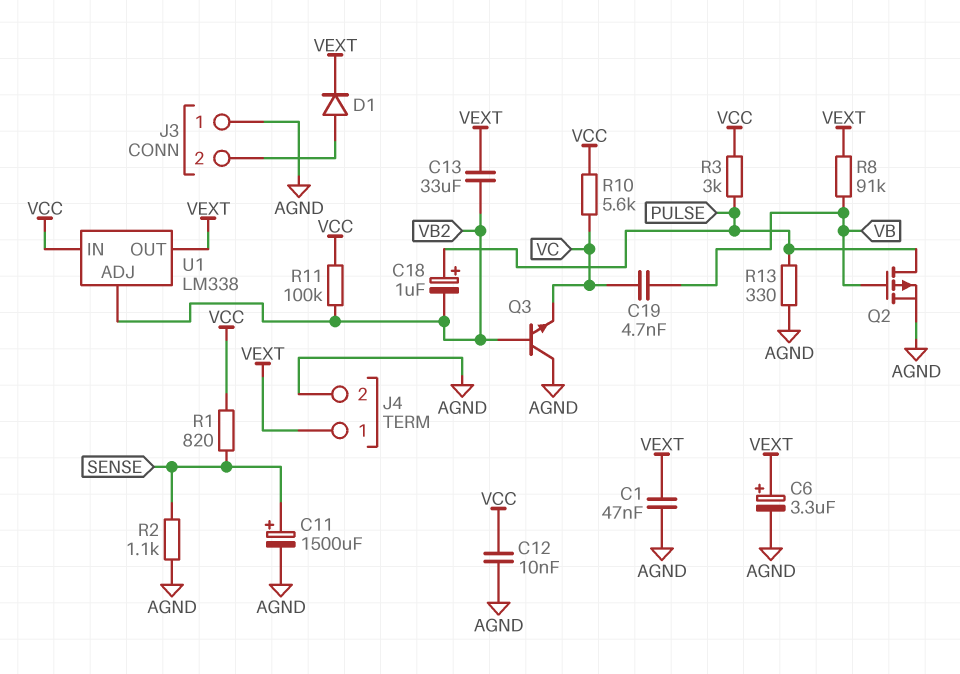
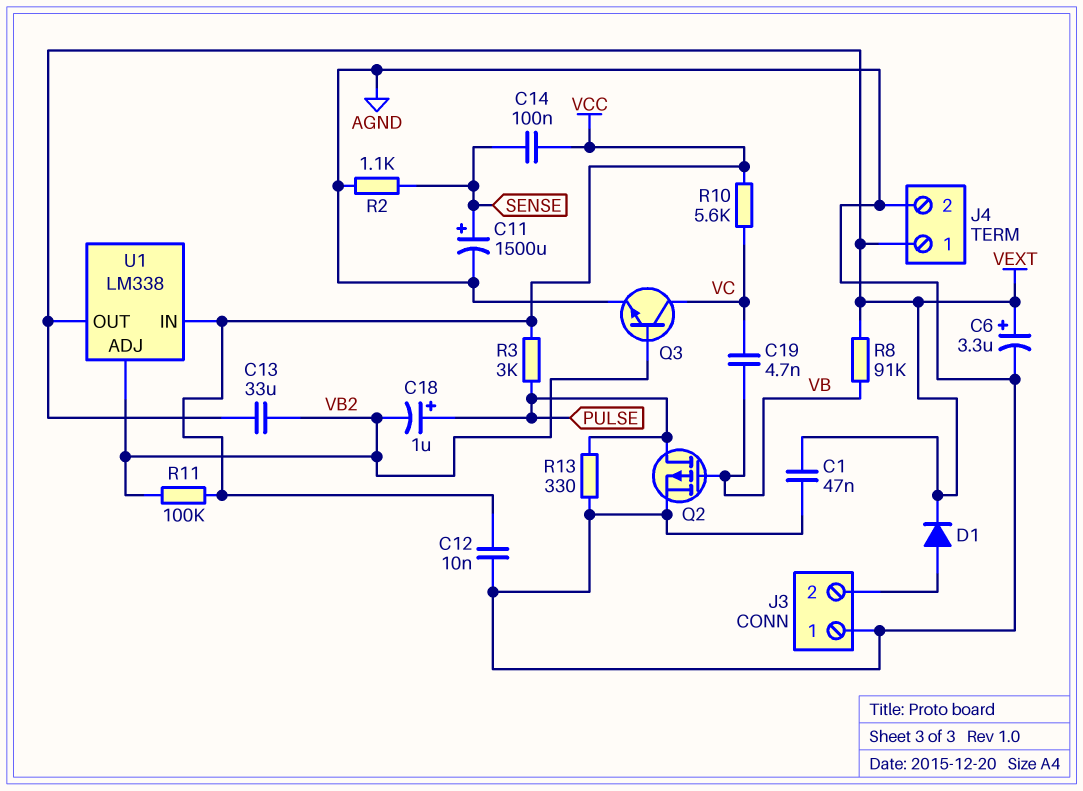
C14: none -> 100nF (SENSE, VCC)
Q3: NPN (B VB2, C AGND, E VC) -> NPN (B VB2, C VC, E AGND)
R1: 820 (SENSE, VCC) -> none

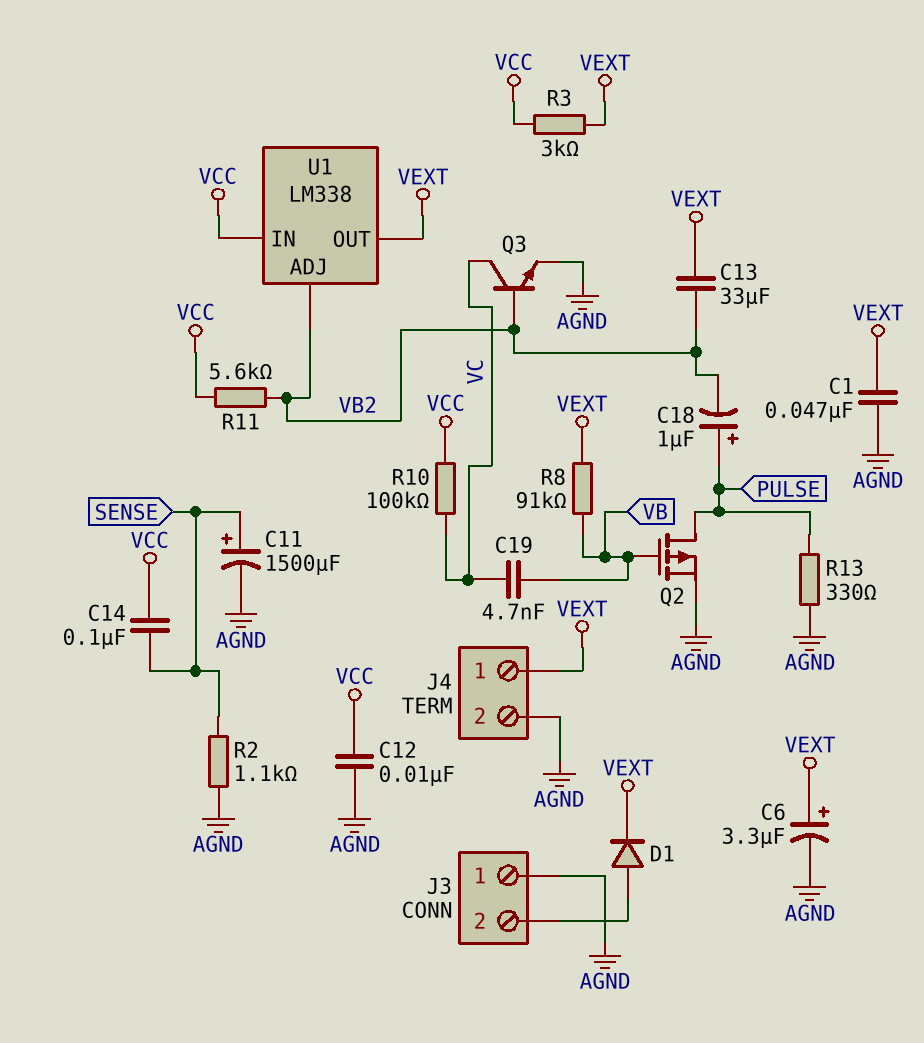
R3: 3k (PULSE, VCC) -> 3k (VCC, VEXT)
R10: 5.6k (VC, VCC) -> 100k (VC, VCC)
R11: 100k (VB2, VCC) -> 5.6k (VB2, VCC)

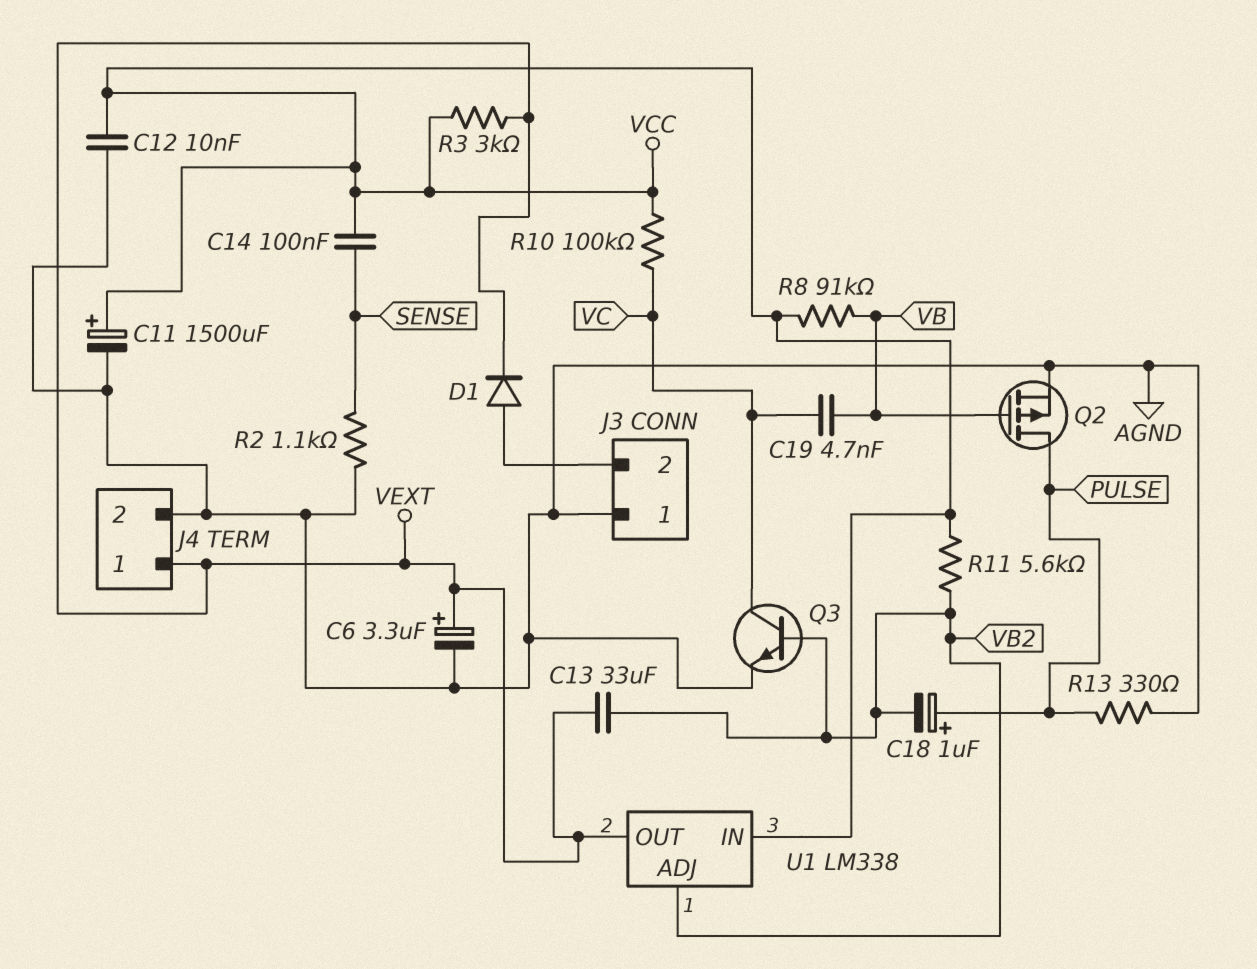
C1: 47nF (AGND, VEXT) -> none
C11: 1500uF (plus SENSE, minus AGND) -> 1500uF (plus VCC, minus AGND)
R8: 91k (VB, VEXT) -> 91k (VB, VCC)

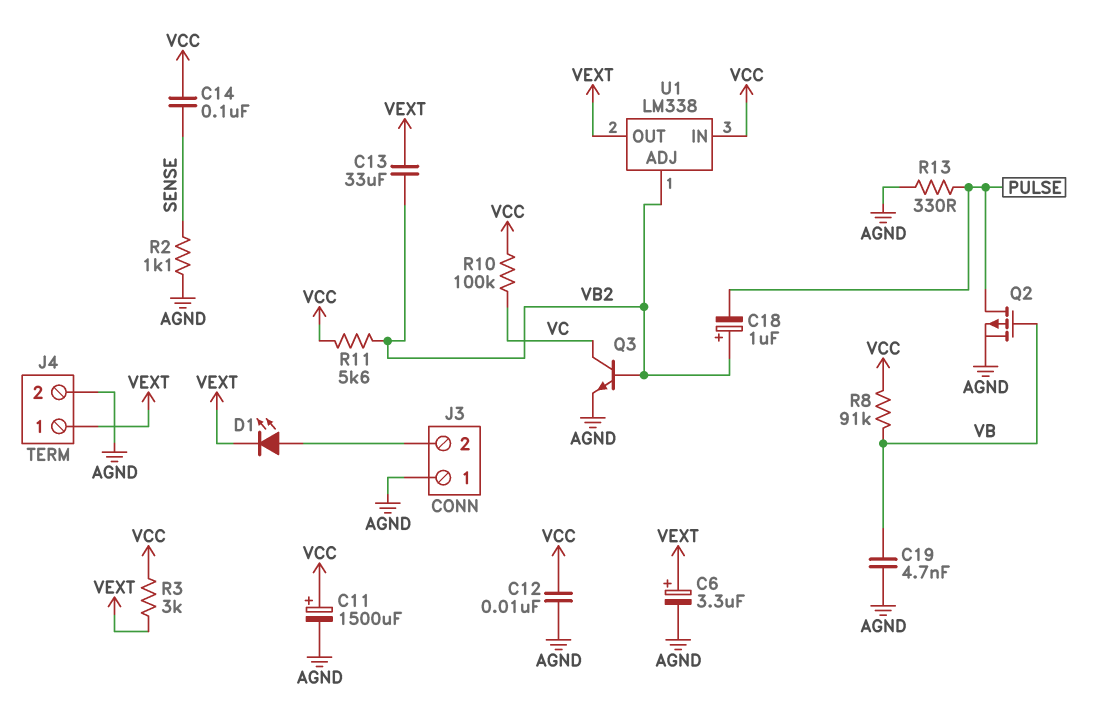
C18: 1uF (plus PULSE, minus VB2) -> 1uF (plus VB2, minus PULSE)
C19: 4.7nF (VB, VC) -> 4.7nF (AGND, VB)
D1: diode (A J3/2, K VEXT) -> LED (A J3/2, K VEXT)

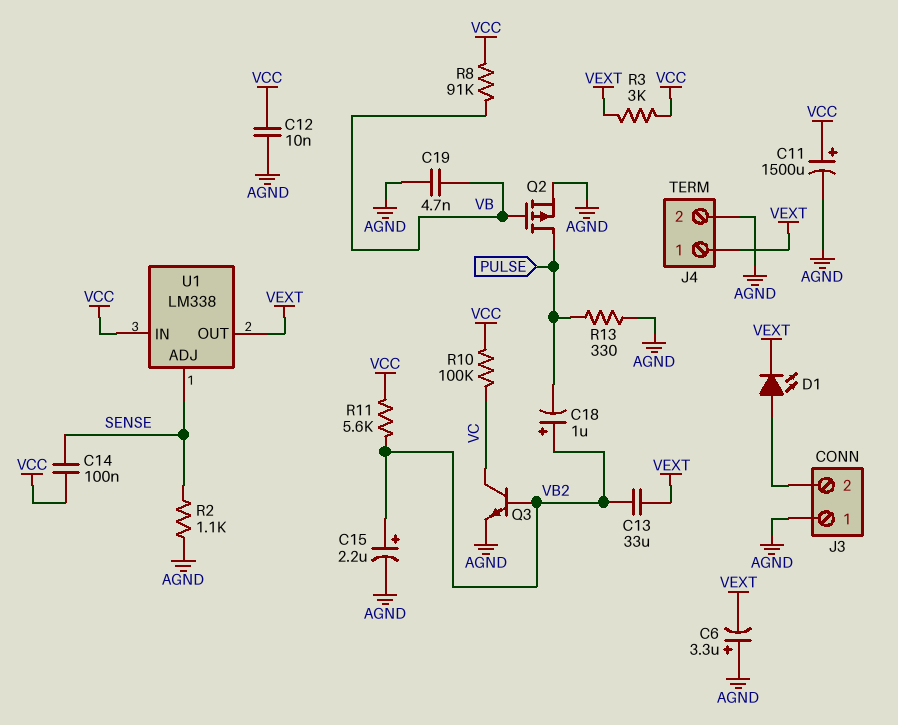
C6: 3.3uF (plus VEXT, minus AGND) -> 3.3uF (plus AGND, minus VEXT)
C15: none -> 2.2uF (plus VB2, minus AGND)
U1 pin ADJ: VB2 -> SENSE

